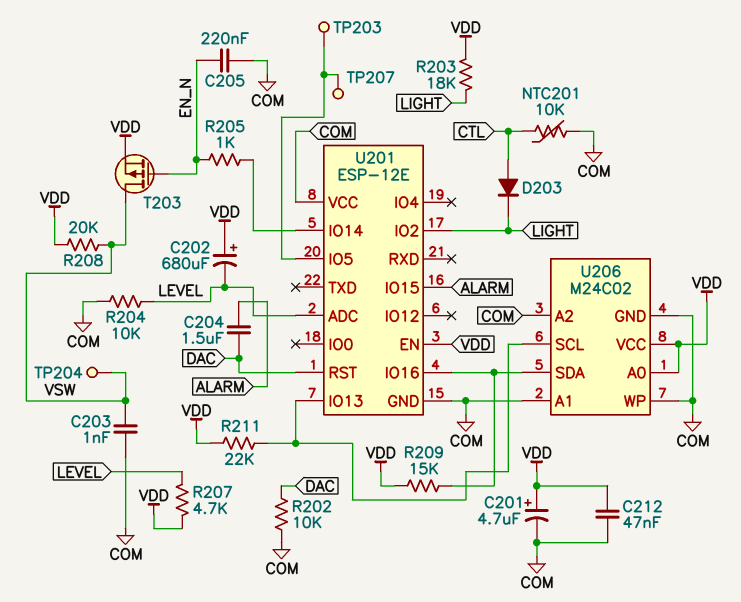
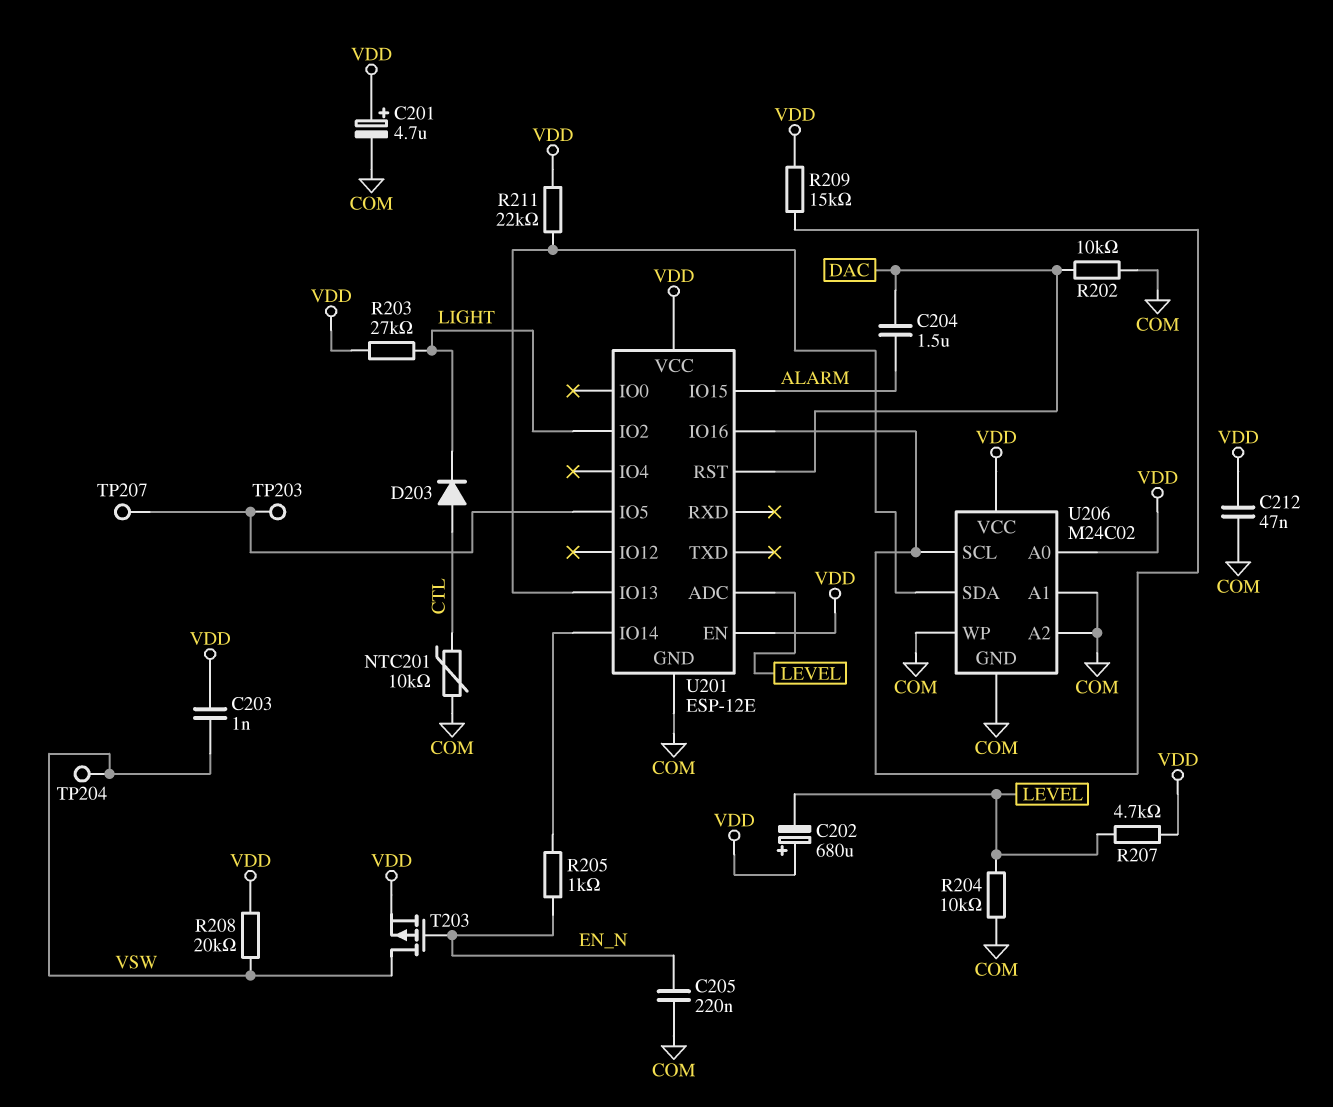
C203: 1nF (COM, VSW) -> 1nF (VDD, VSW)
R203: 18k (LIGHT, VDD) -> 27k (LIGHT, VDD)
U201 pin VCC: COM -> VDD
U206 pin SCL: U201/IO13 -> U201/IO16
U206 pin SDA: U201/IO16 -> U201/IO13

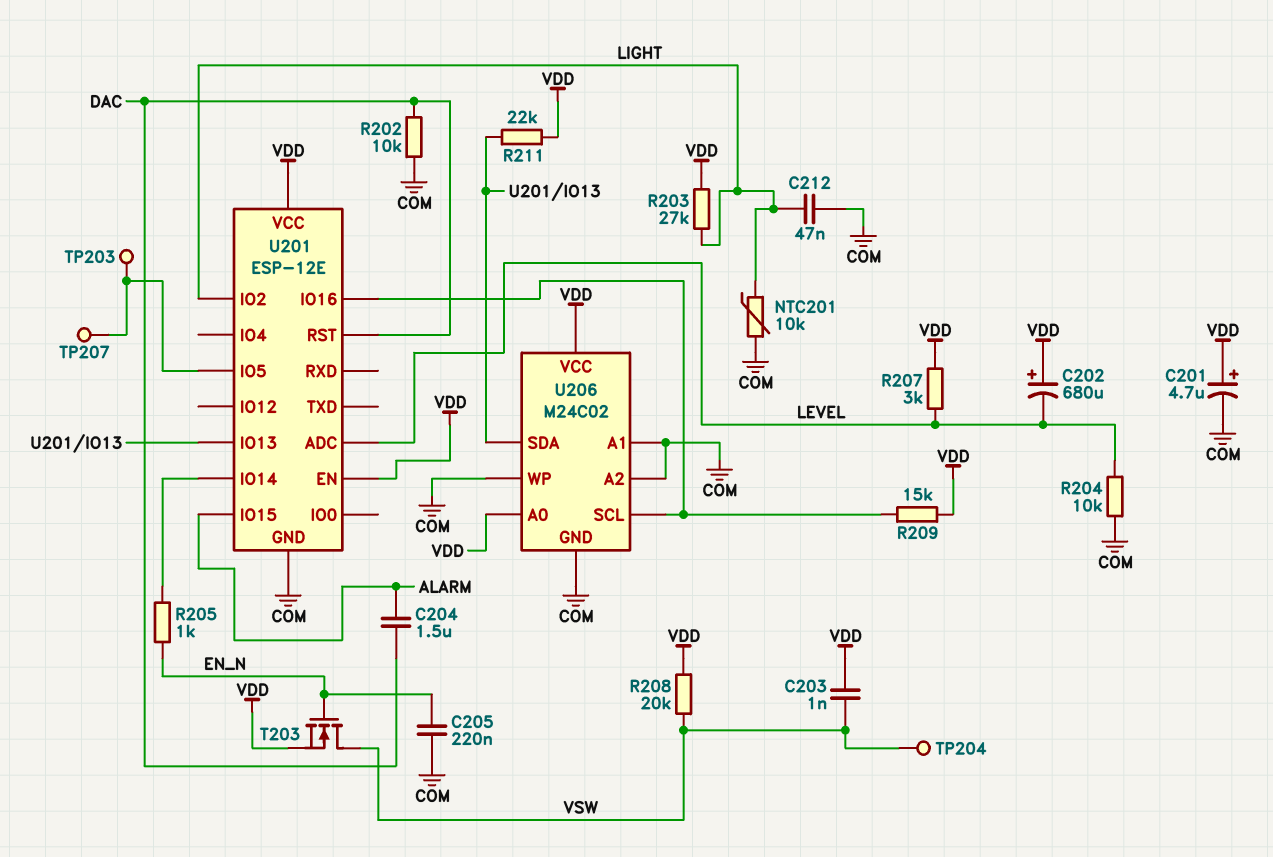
C212: 47nF (COM, VDD) -> 47nF (COM, LIGHT)
D203: diode (A CTL, K LIGHT) -> none
NTC201: 10k (COM, CTL) -> 10k (COM, LIGHT)
R207: 4.7k (LEVEL, VDD) -> 3k (LEVEL, VDD)
T203: PMOS (G EN_N, D VSW, S VDD) -> NMOS (G EN_N, D VSW, S VDD)

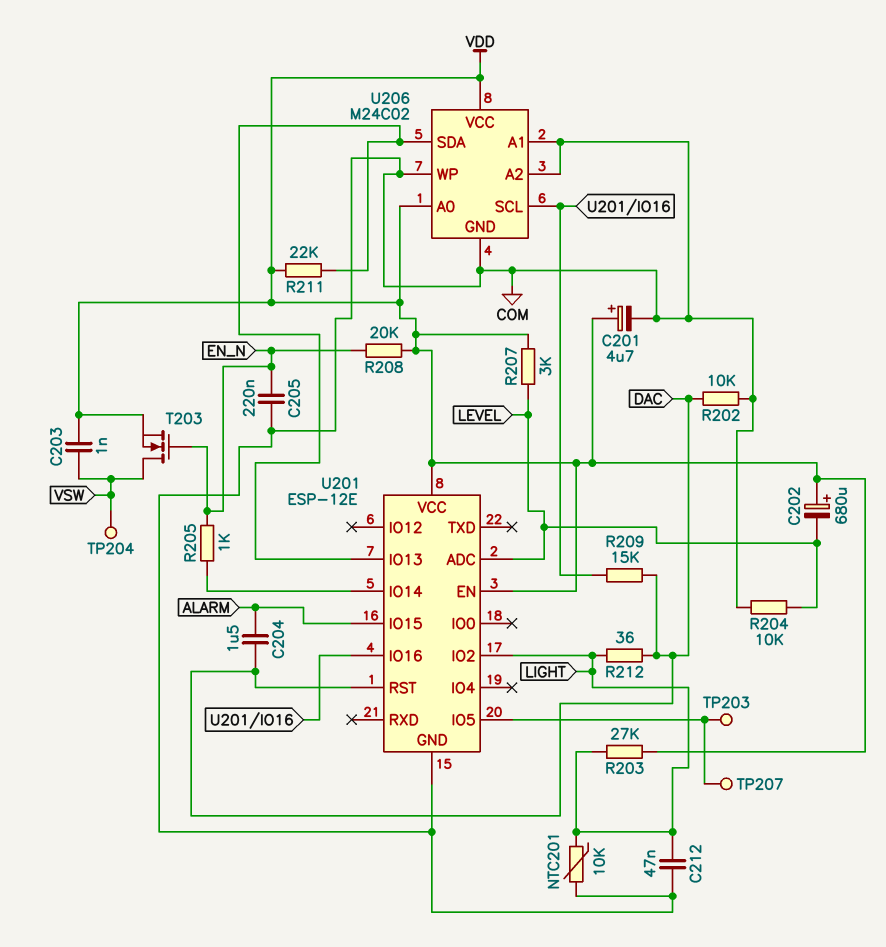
R208: 20k (VDD, VSW) -> 20k (EN_N, VDD)
R209: 15k (U201/IO16, VDD) -> 15k (DAC, U201/IO16)
R212: none -> 36 (DAC, LIGHT)

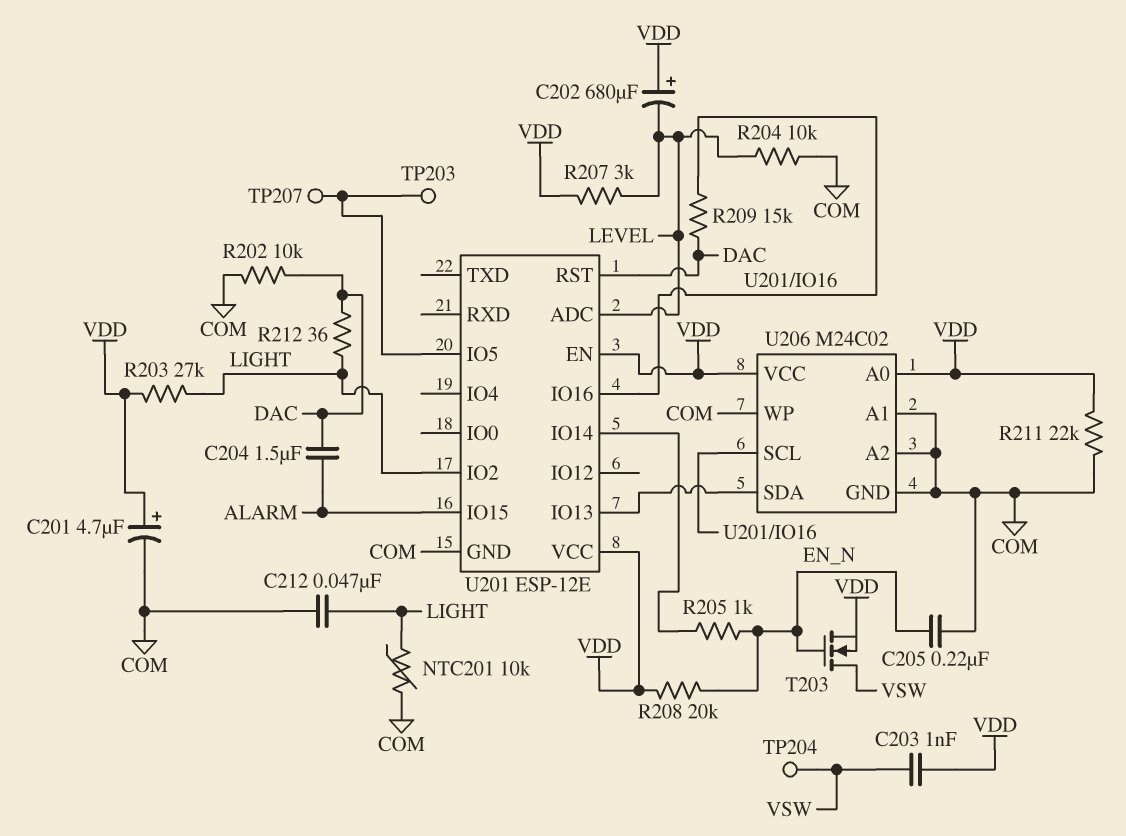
R211: 22k (U201/IO13, VDD) -> 22k (COM, VDD)

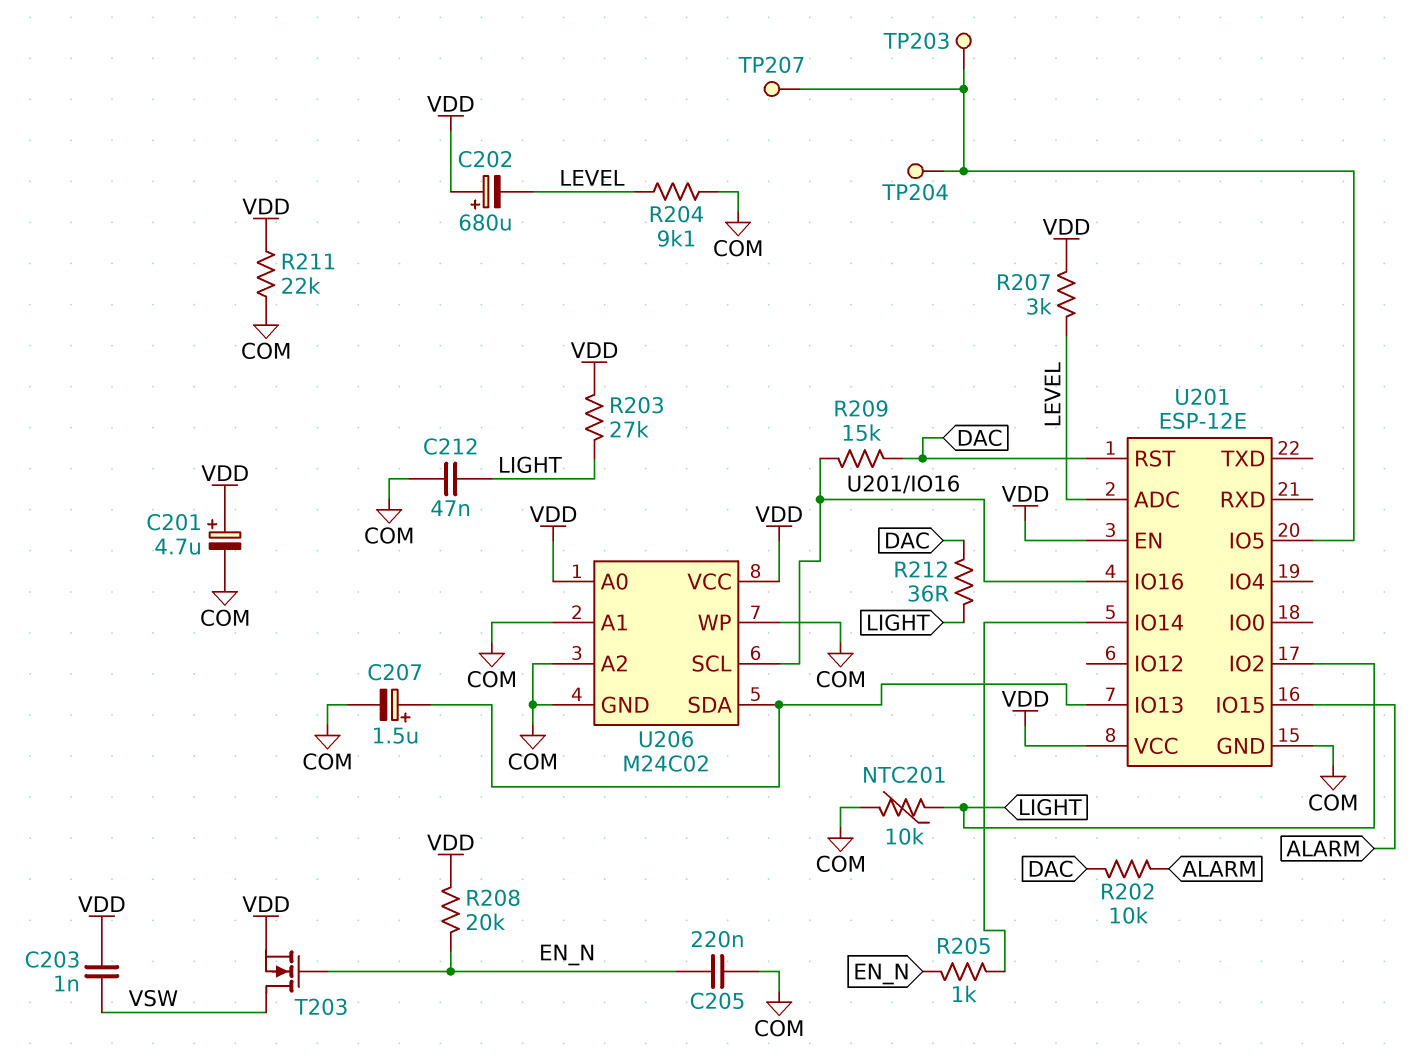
C204: 1.5uF (ALARM, DAC) -> none
C207: none -> 1.5uF (plus U201/IO13, minus COM)
R202: 10k (COM, DAC) -> 10k (ALARM, DAC)
R204: 10k (COM, LEVEL) -> 9.1k (COM, LEVEL)
TP204: test point (VSW) -> test point (U201/IO5)

